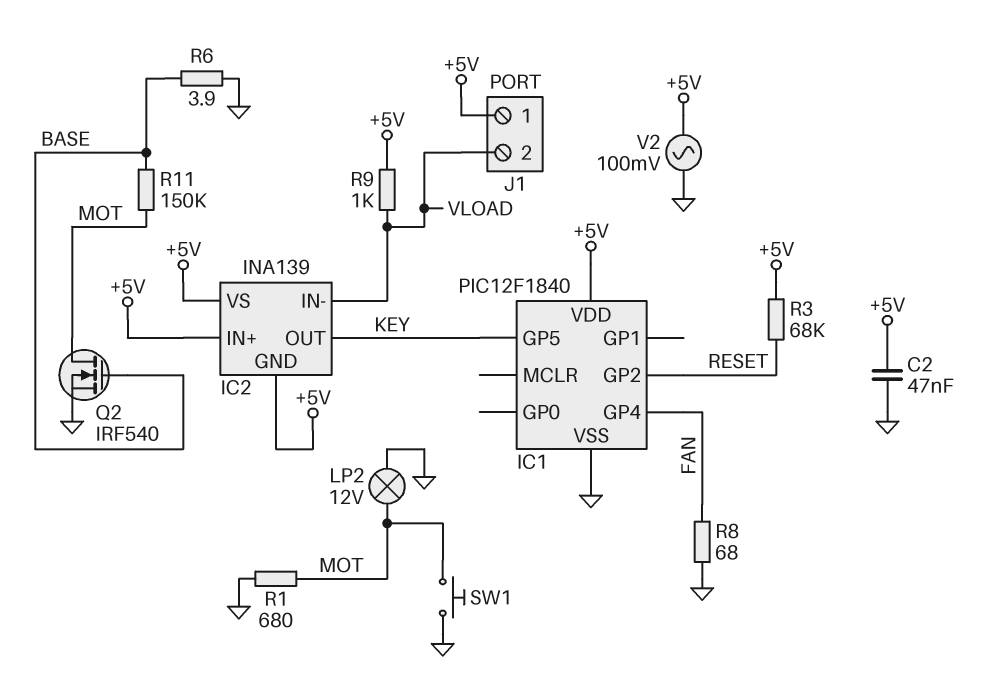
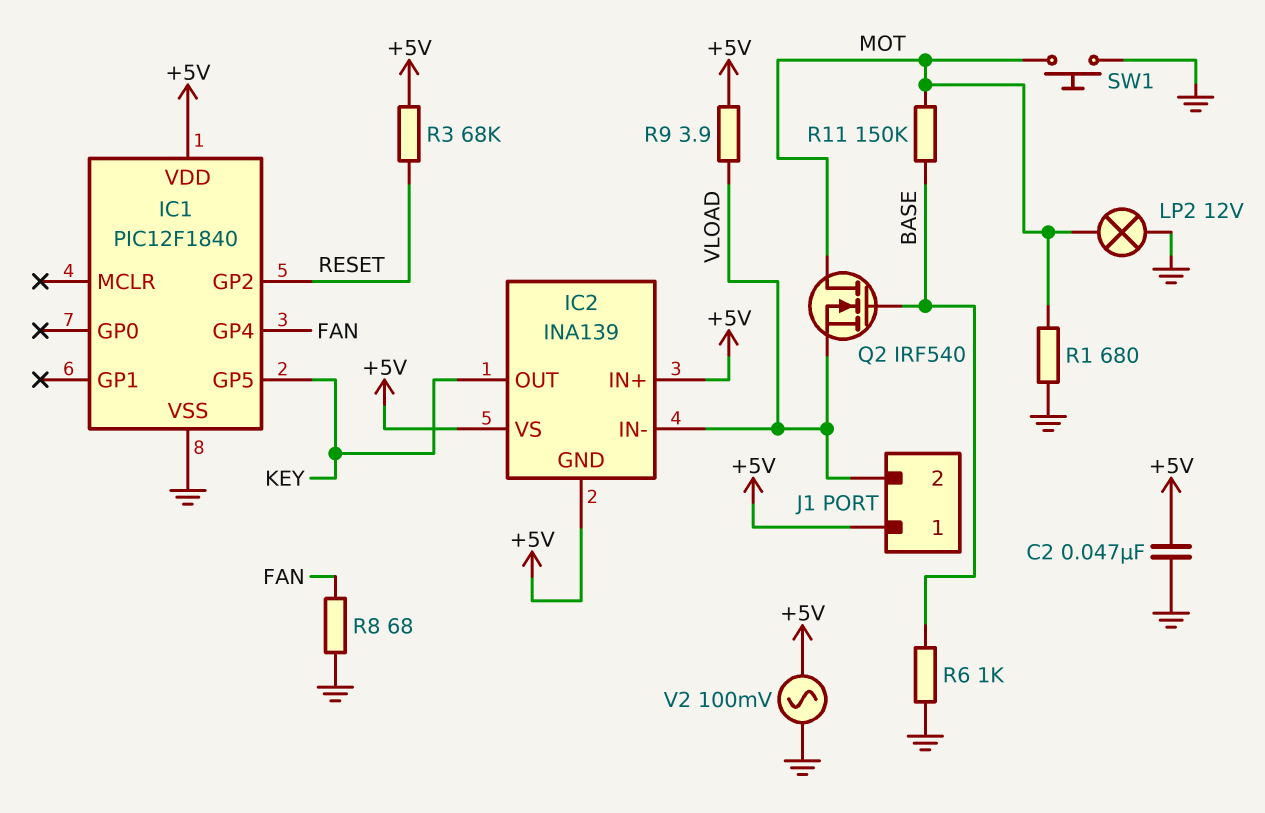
Q2: NMOS IRF540 (G BASE, D MOT, S GND) -> NMOS IRF540 (G BASE, D MOT, S VLOAD)
R6: 3.9 (BASE, GND) -> 1k (BASE, GND)
R9: 1k (+5V, VLOAD) -> 3.9 (+5V, VLOAD)

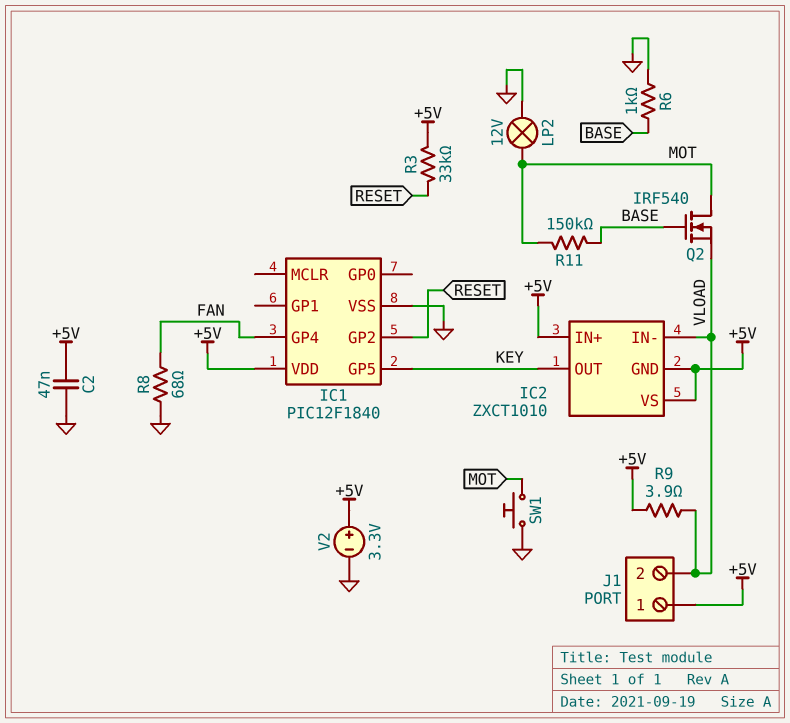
IC2: INA139 -> ZXCT1010
R1: 680 (GND, MOT) -> none
R3: 68k (+5V, RESET) -> 33k (+5V, RESET)
V2: AC 100mV (+5V, GND) -> 3.3V (plus +5V, minus GND)

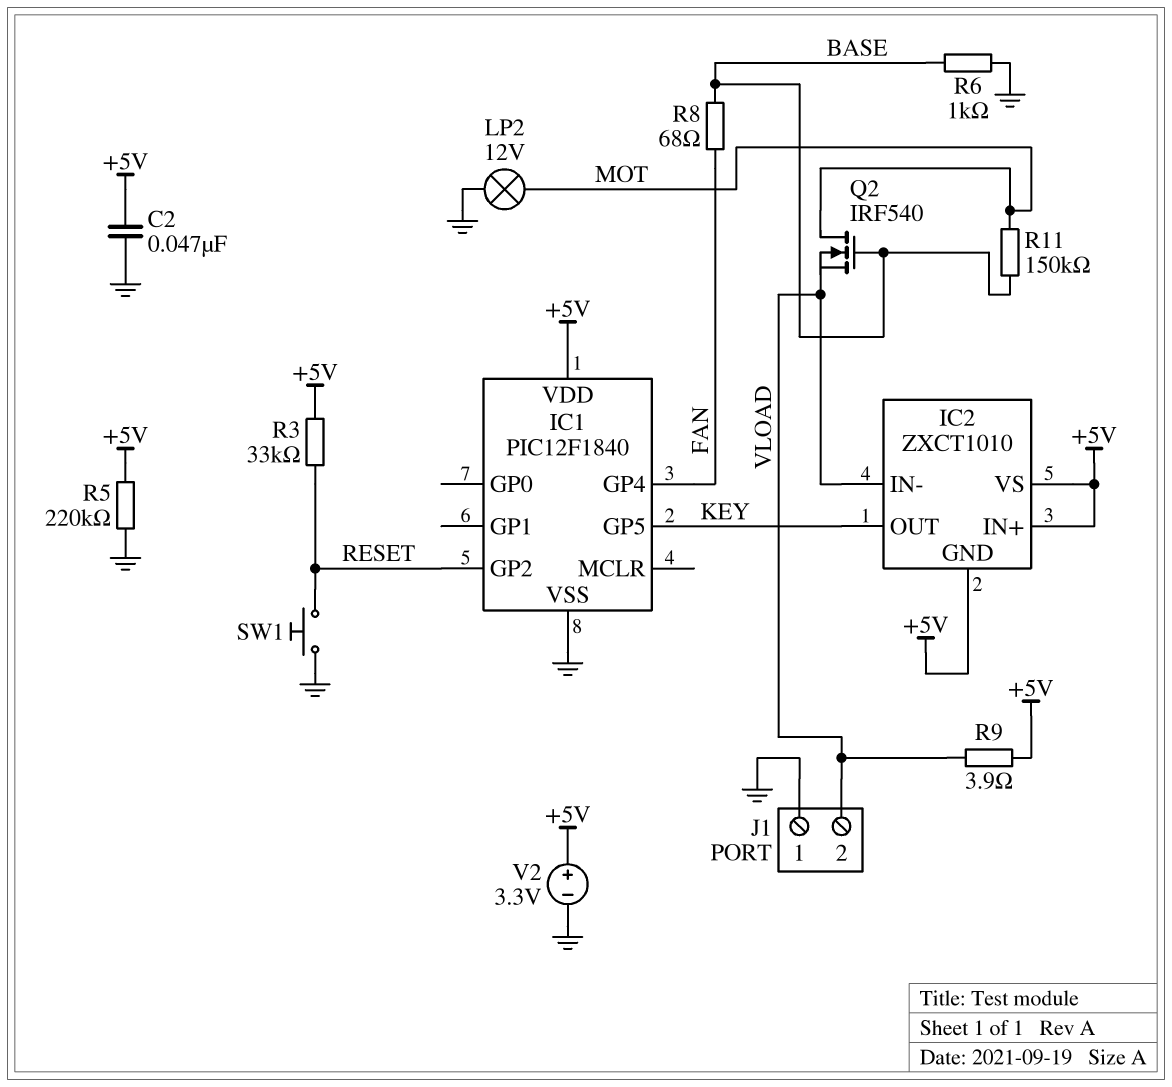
J1 pin 1: +5V -> GND
R5: none -> 220k (+5V, GND)
R8: 68 (FAN, GND) -> 68 (BASE, FAN)
SW1: button (GND, MOT) -> button (GND, RESET)

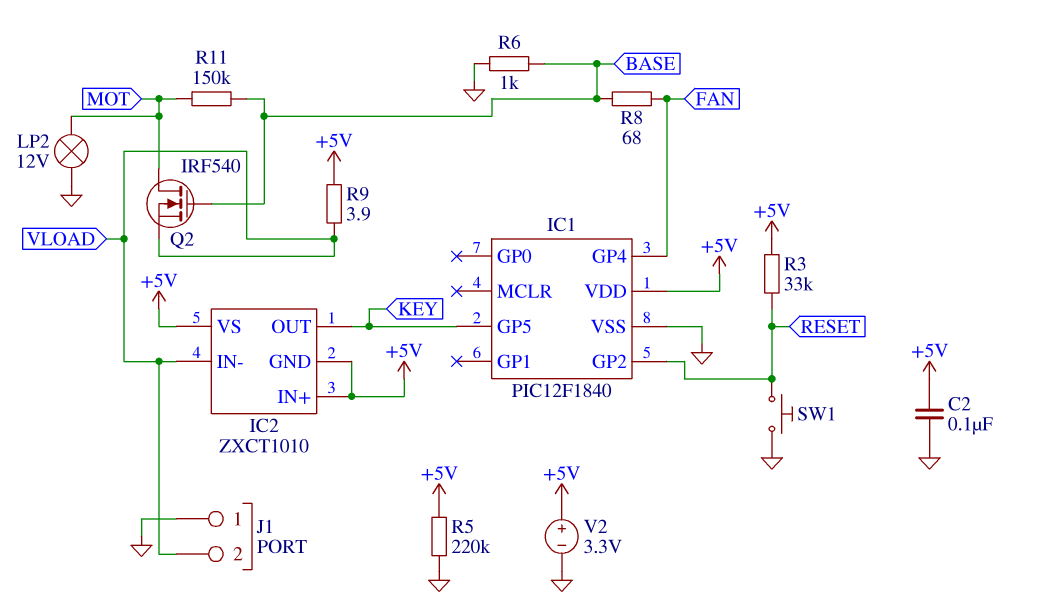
C2: 47nF (+5V, GND) -> 100nF (+5V, GND)

